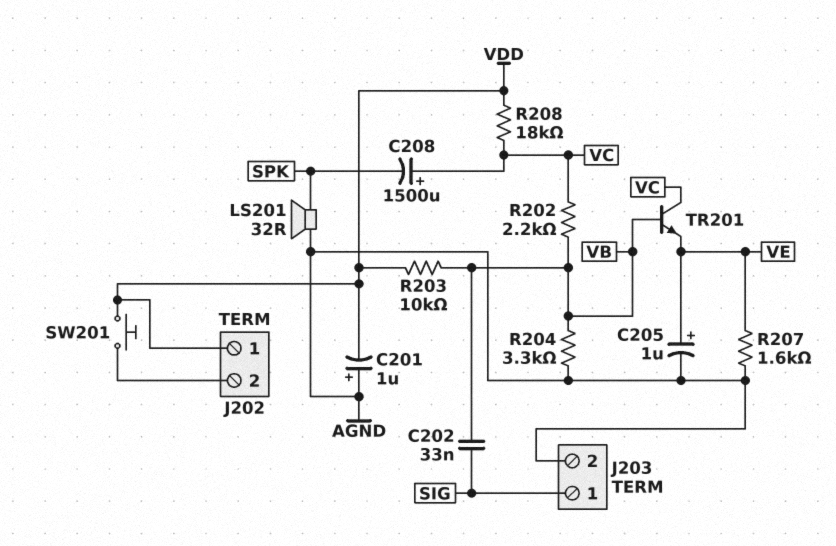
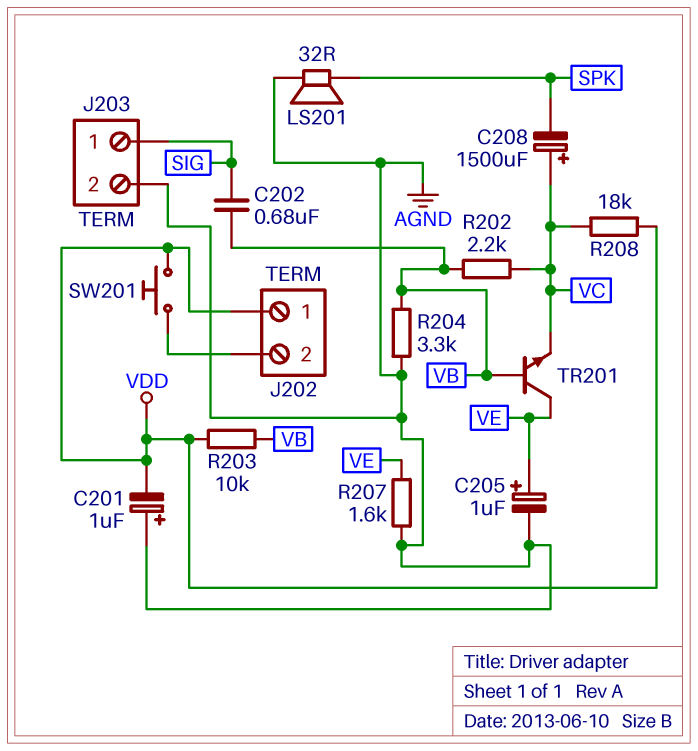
C202: 33nF (SIG, VB) -> 680nF (SIG, VB)
TR201: NPN (B VB, C VC, E VE) -> NPN (B VB, C VE, E VC)

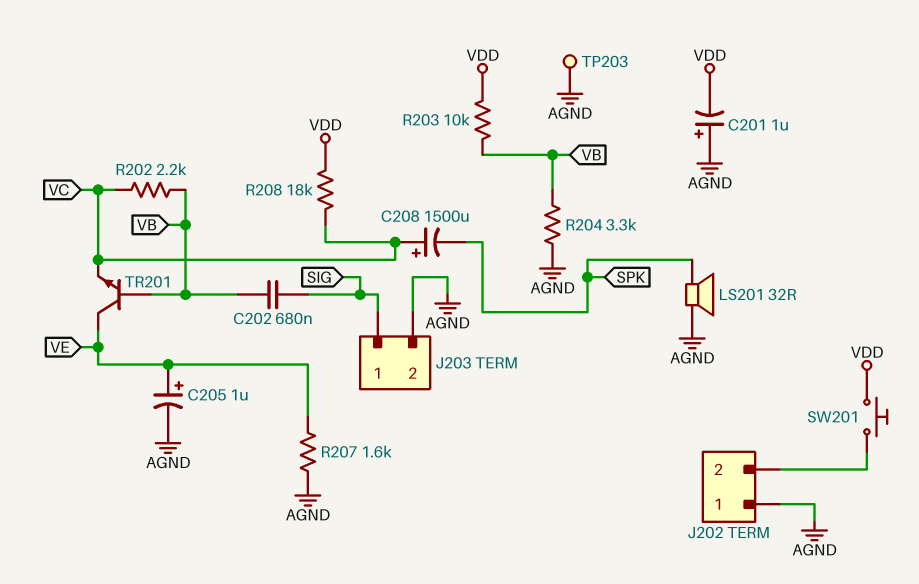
J202 pin 1: VDD -> AGND
TP203: none -> test point (AGND)

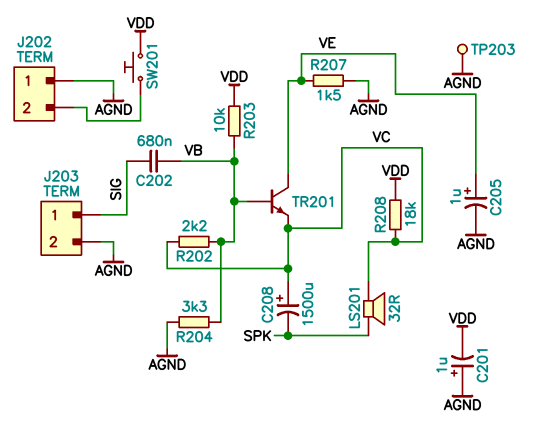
LS201: speaker 32R (AGND, SPK) -> speaker 32R (SPK, VC)
R207: 1.6k (AGND, VE) -> 1.5k (AGND, VE)

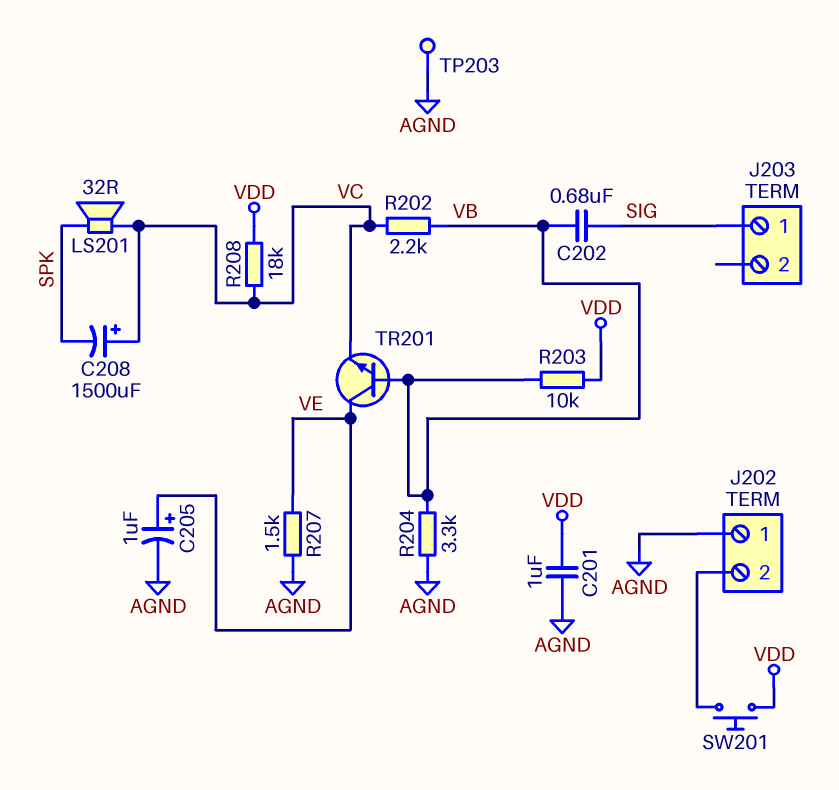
C201: 1uF (plus AGND, minus VDD) -> 1uF (AGND, VDD)
J203 pin 2: AGND -> none

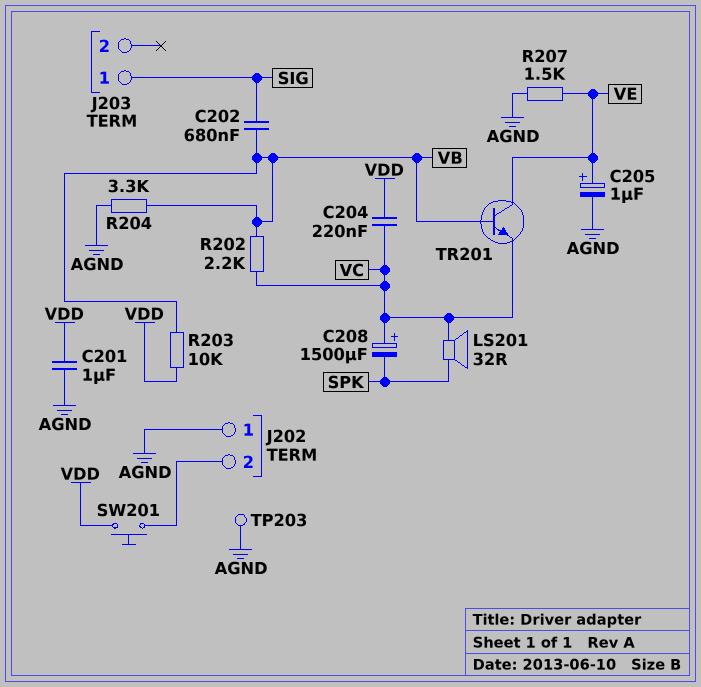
C204: none -> 220nF (VC, VDD)
R208: 18k (VC, VDD) -> none

